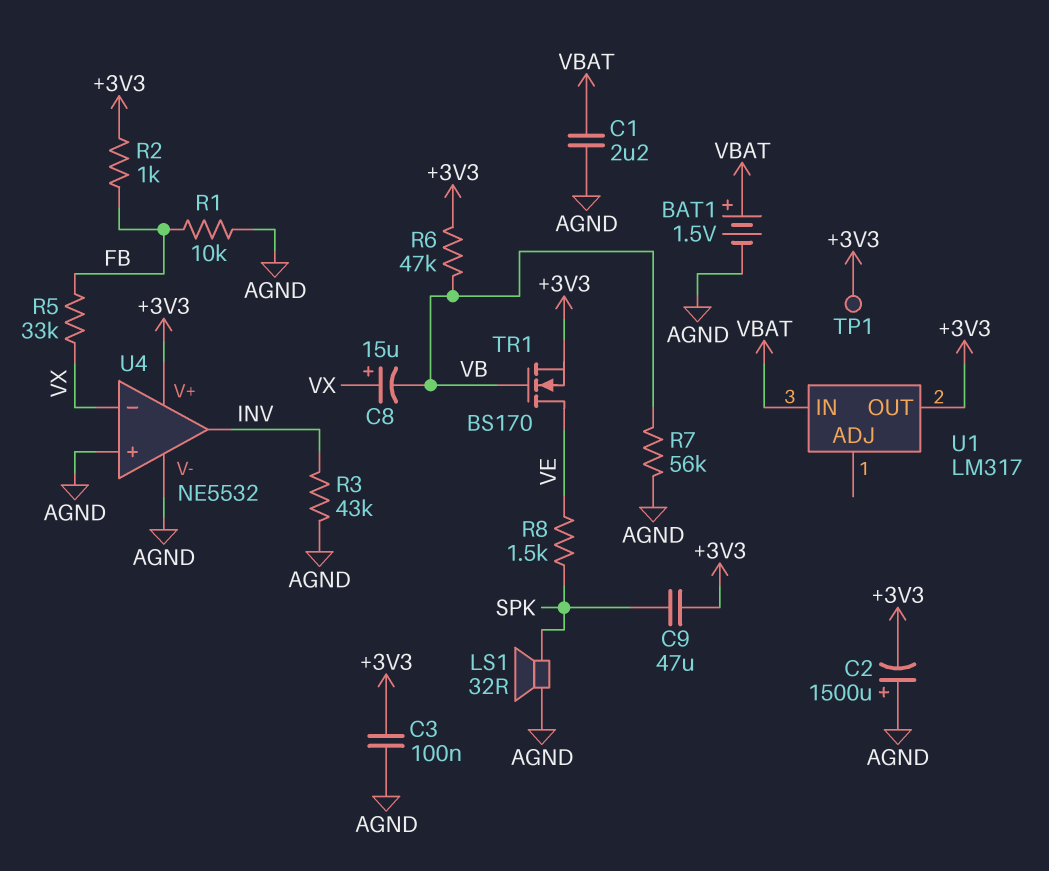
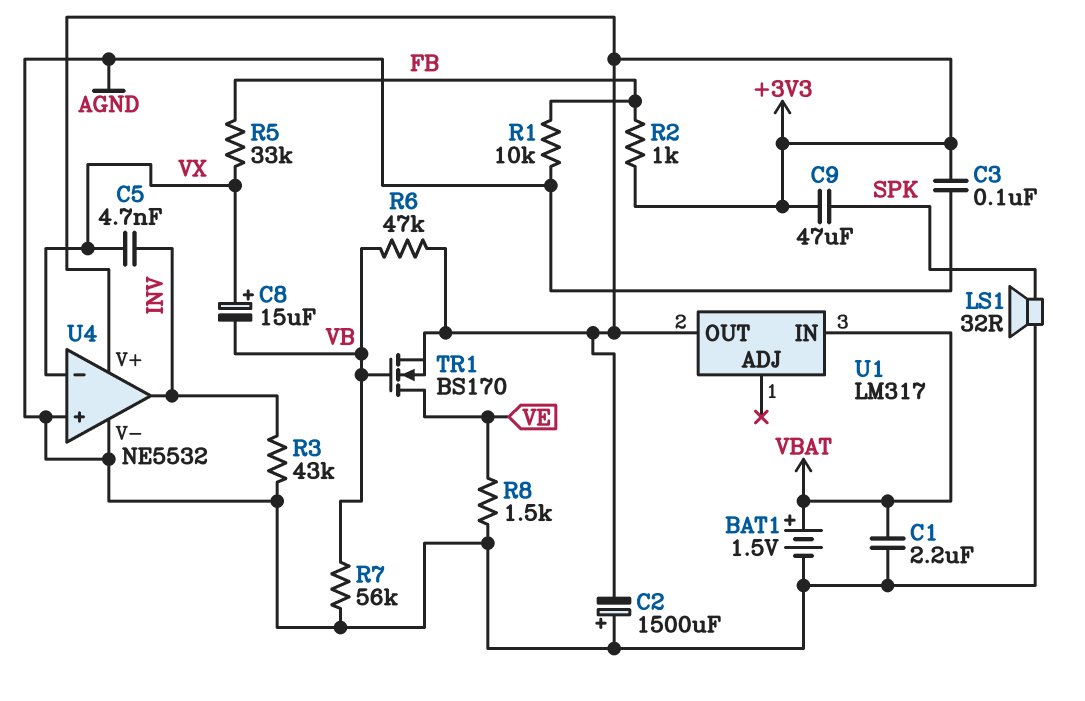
C5: none -> 4.7nF (INV, VX)
R8: 1.5k (SPK, VE) -> 1.5k (AGND, VE)
TP1: test point (+3V3) -> none

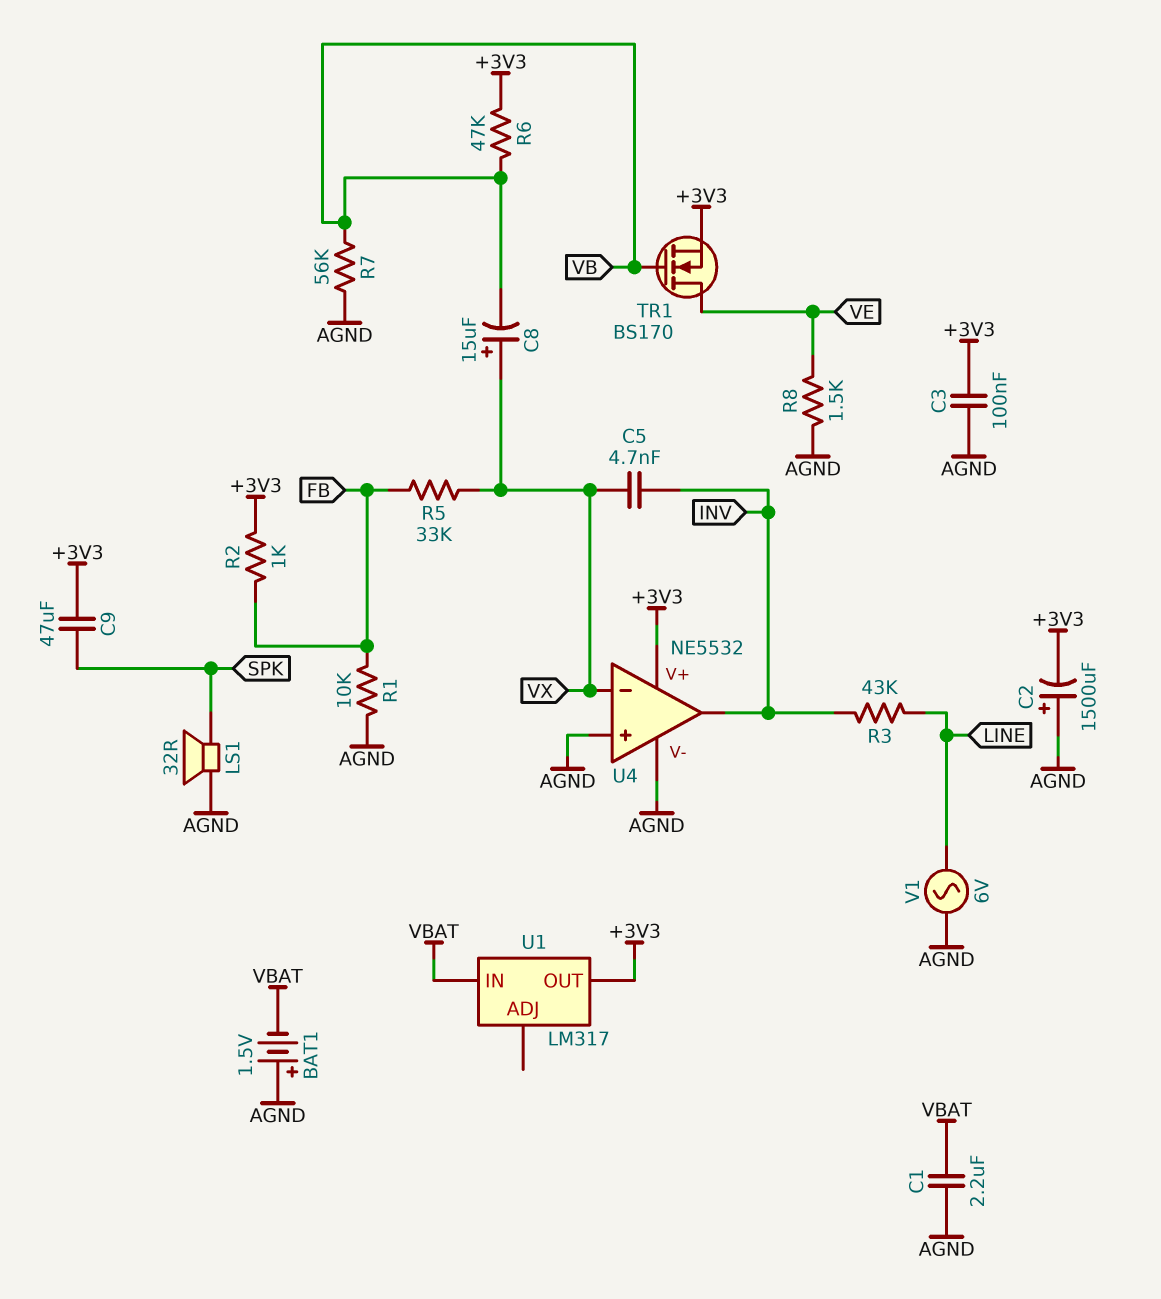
BAT1: 1.5V (plus VBAT, minus AGND) -> 1.5V (plus AGND, minus VBAT)
R3: 43k (AGND, INV) -> 43k (INV, LINE)
V1: none -> AC 6V (AGND, LINE)

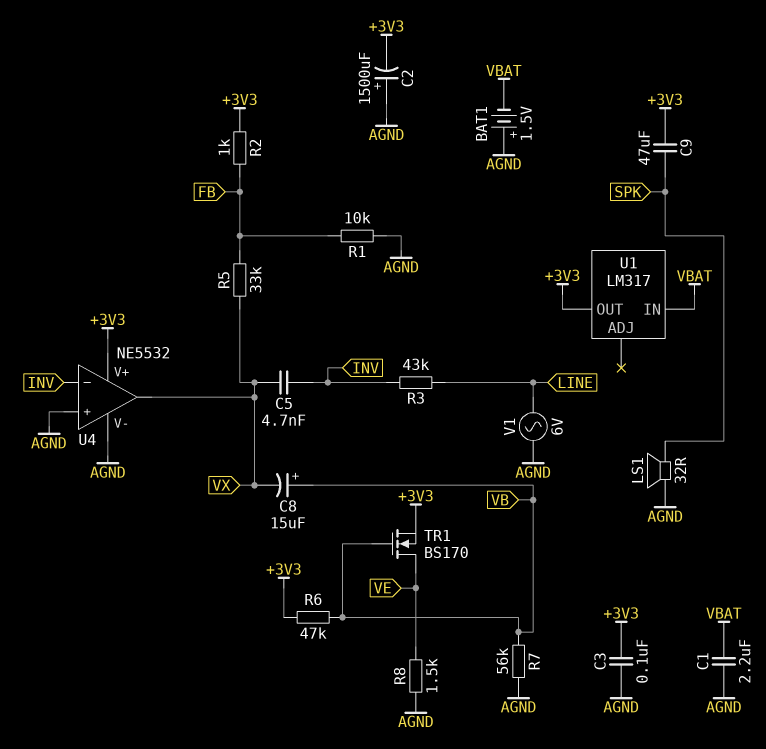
C8: 15uF (plus VX, minus VB) -> 15uF (plus VB, minus VX)
U4 pin in-: VX -> INV
U4 pin out: INV -> VX

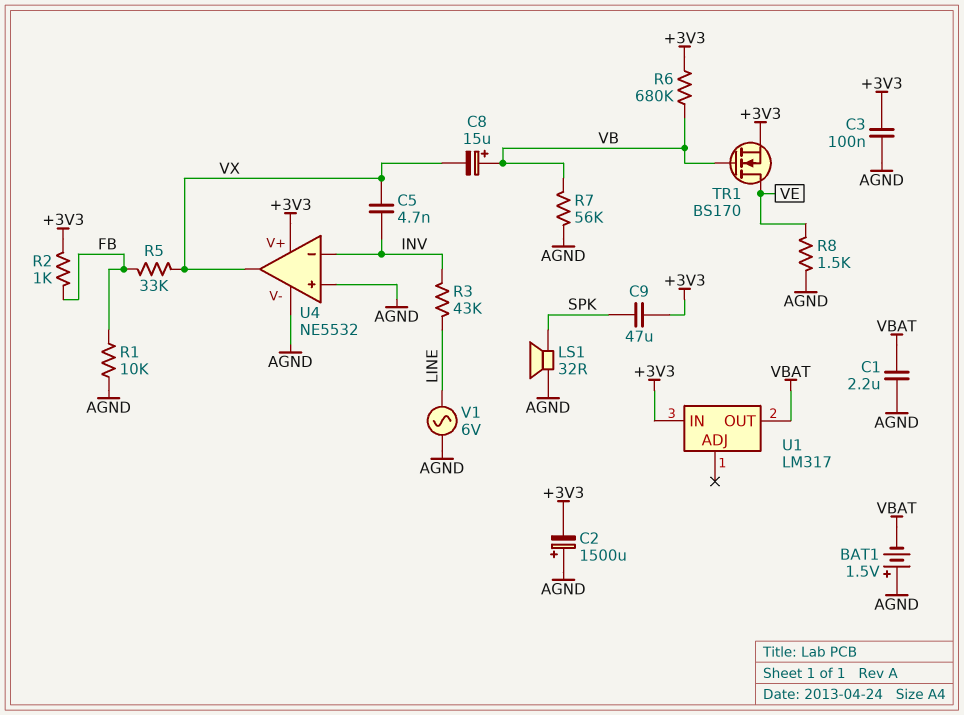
R6: 47k (+3V3, VB) -> 680k (+3V3, VB)
U1 pin IN: VBAT -> +3V3
U1 pin OUT: +3V3 -> VBAT

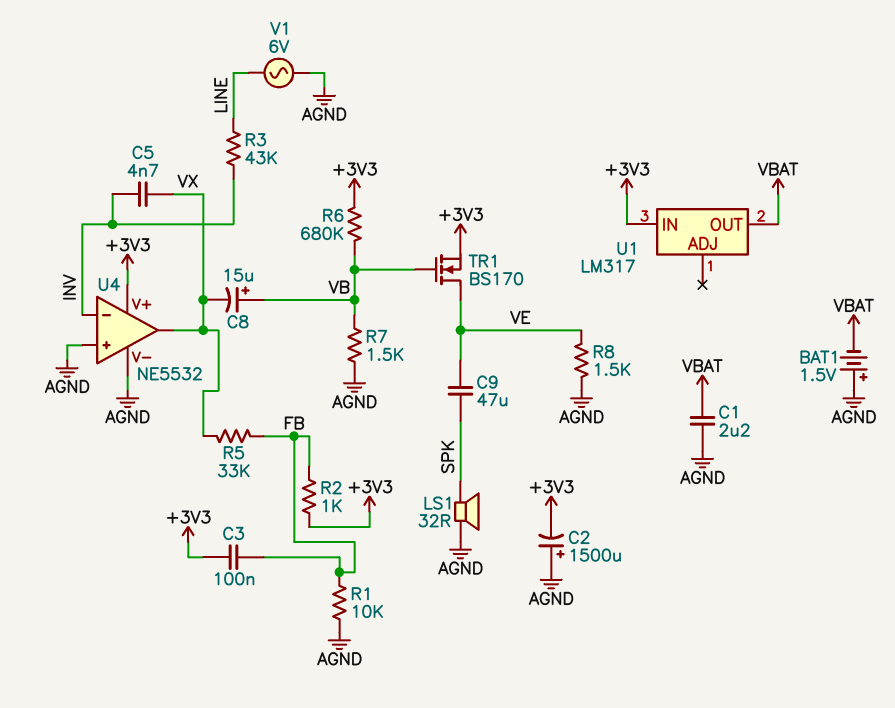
C3: 100nF (+3V3, AGND) -> 100nF (+3V3, FB)
C9: 47uF (+3V3, SPK) -> 47uF (SPK, VE)
R7: 56k (AGND, VB) -> 1.5k (AGND, VB)

